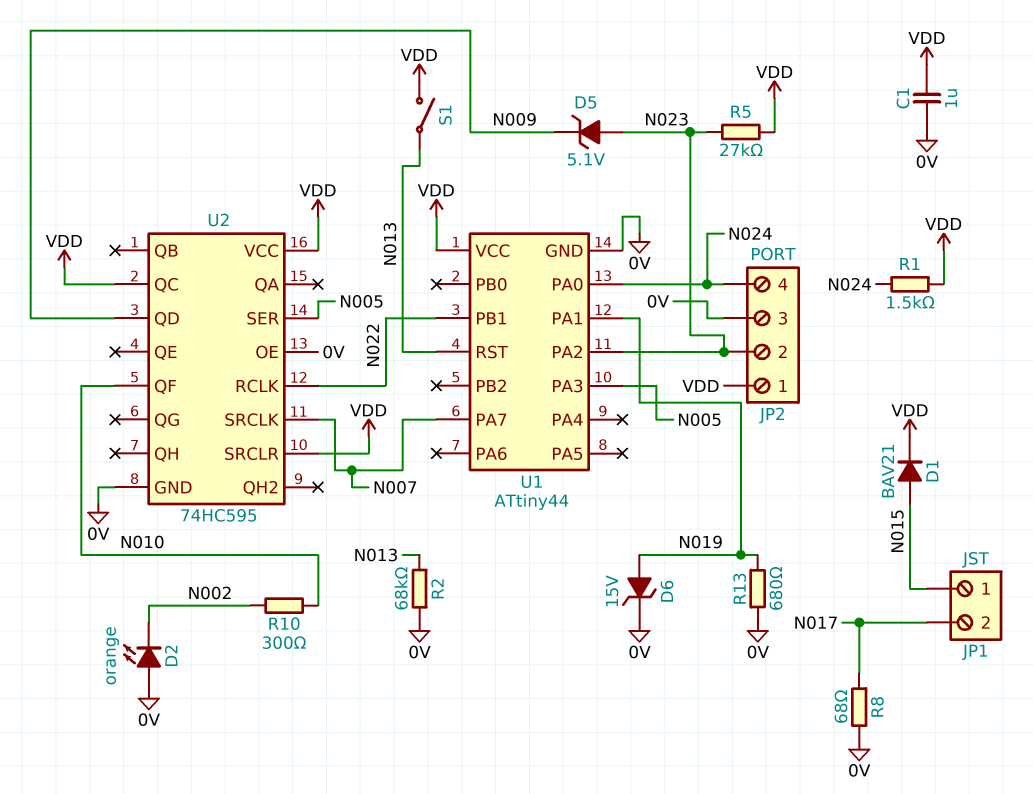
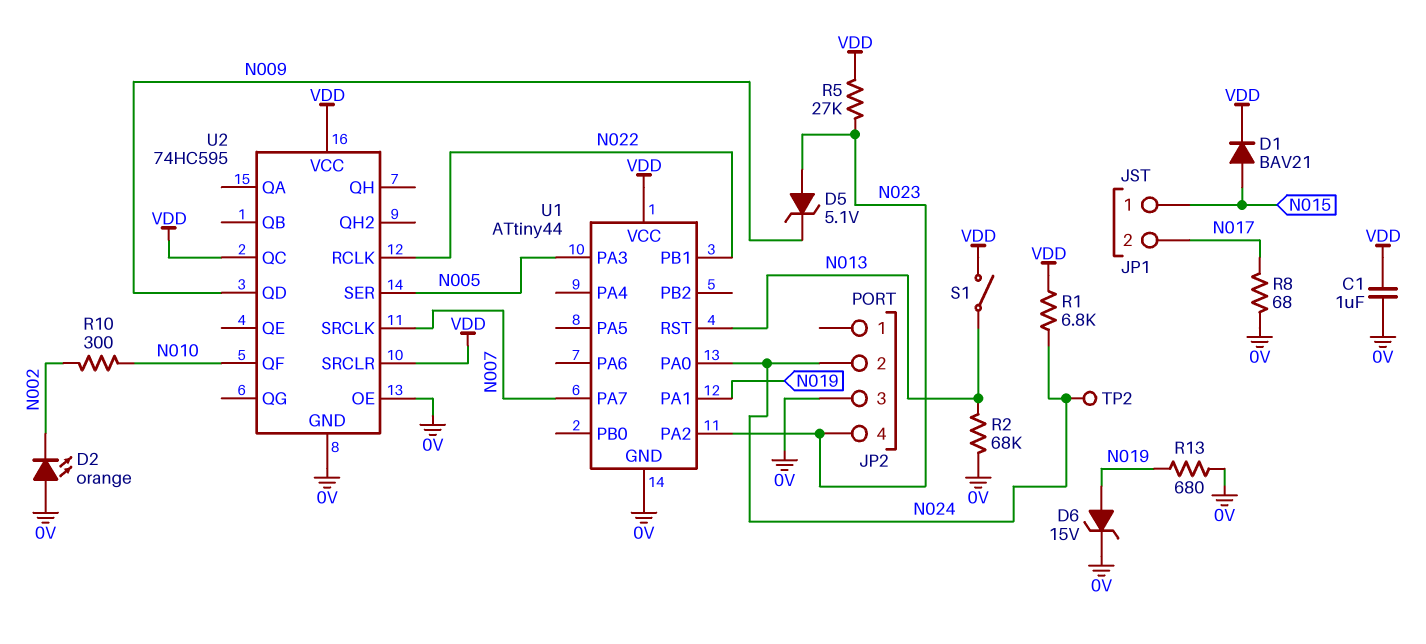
JP2 pin 1: VDD -> none
JP2 pin 2: N023 -> N024
JP2 pin 4: N024 -> N023
R1: 1.5k (N024, VDD) -> 6.8k (N024, VDD)
TP2: none -> test point (N024)

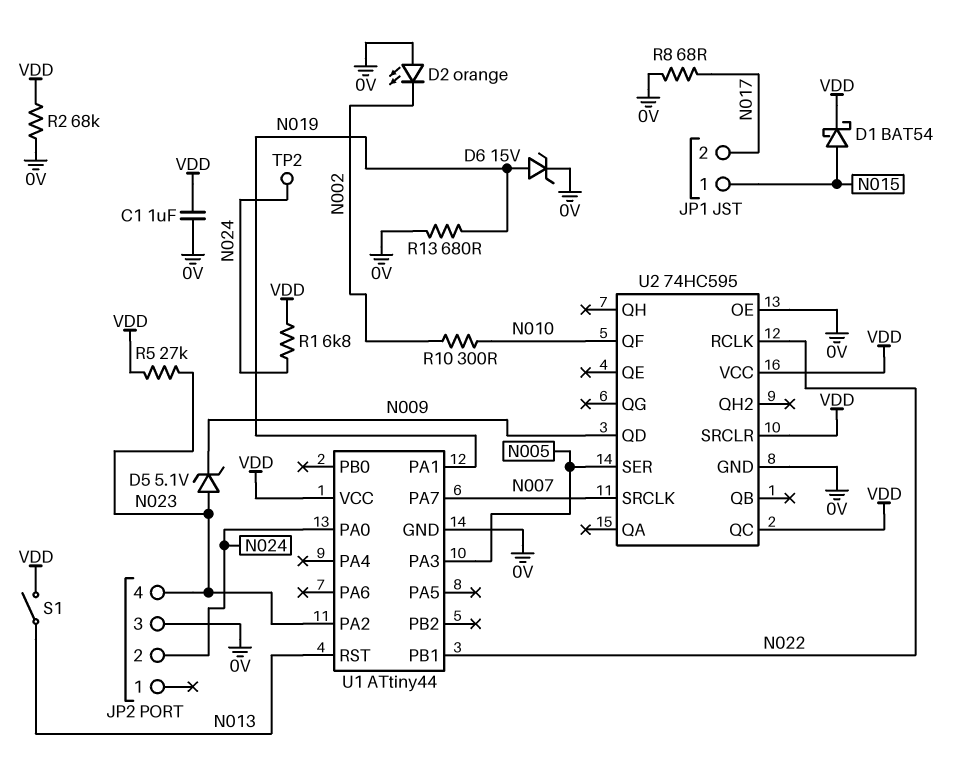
D1: diode BAV21 (A N015, K VDD) -> schottky BAT54 (A N015, K VDD)
R2: 68k (0V, N013) -> 68k (0V, VDD)

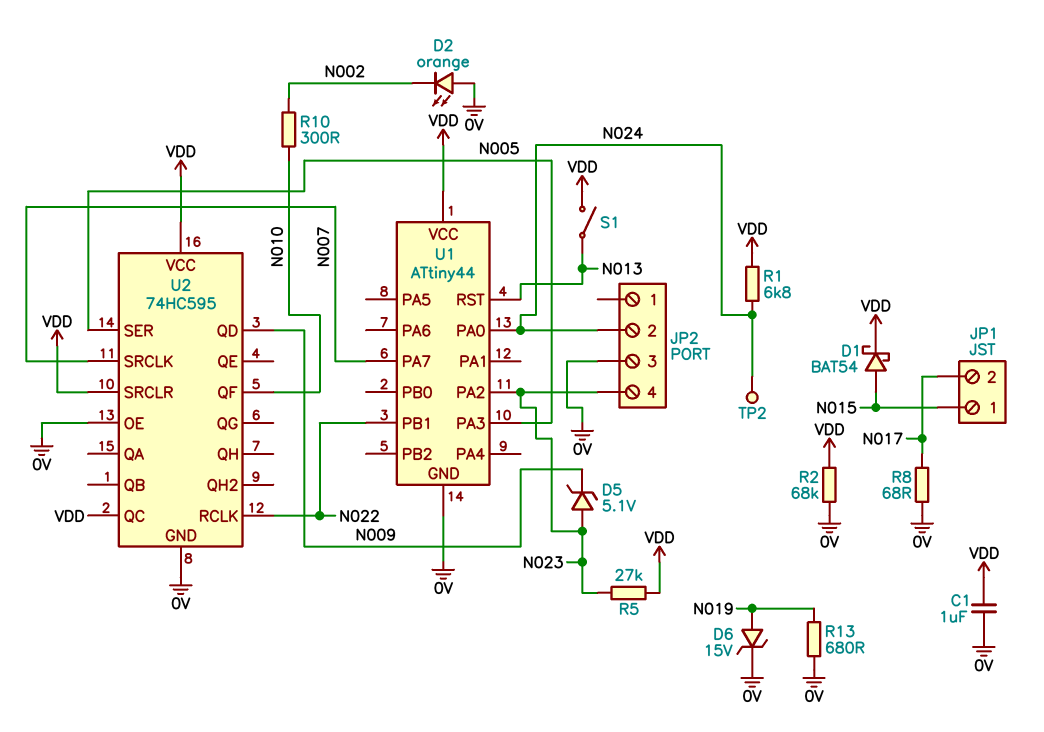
U1 pin PA1: N019 -> none

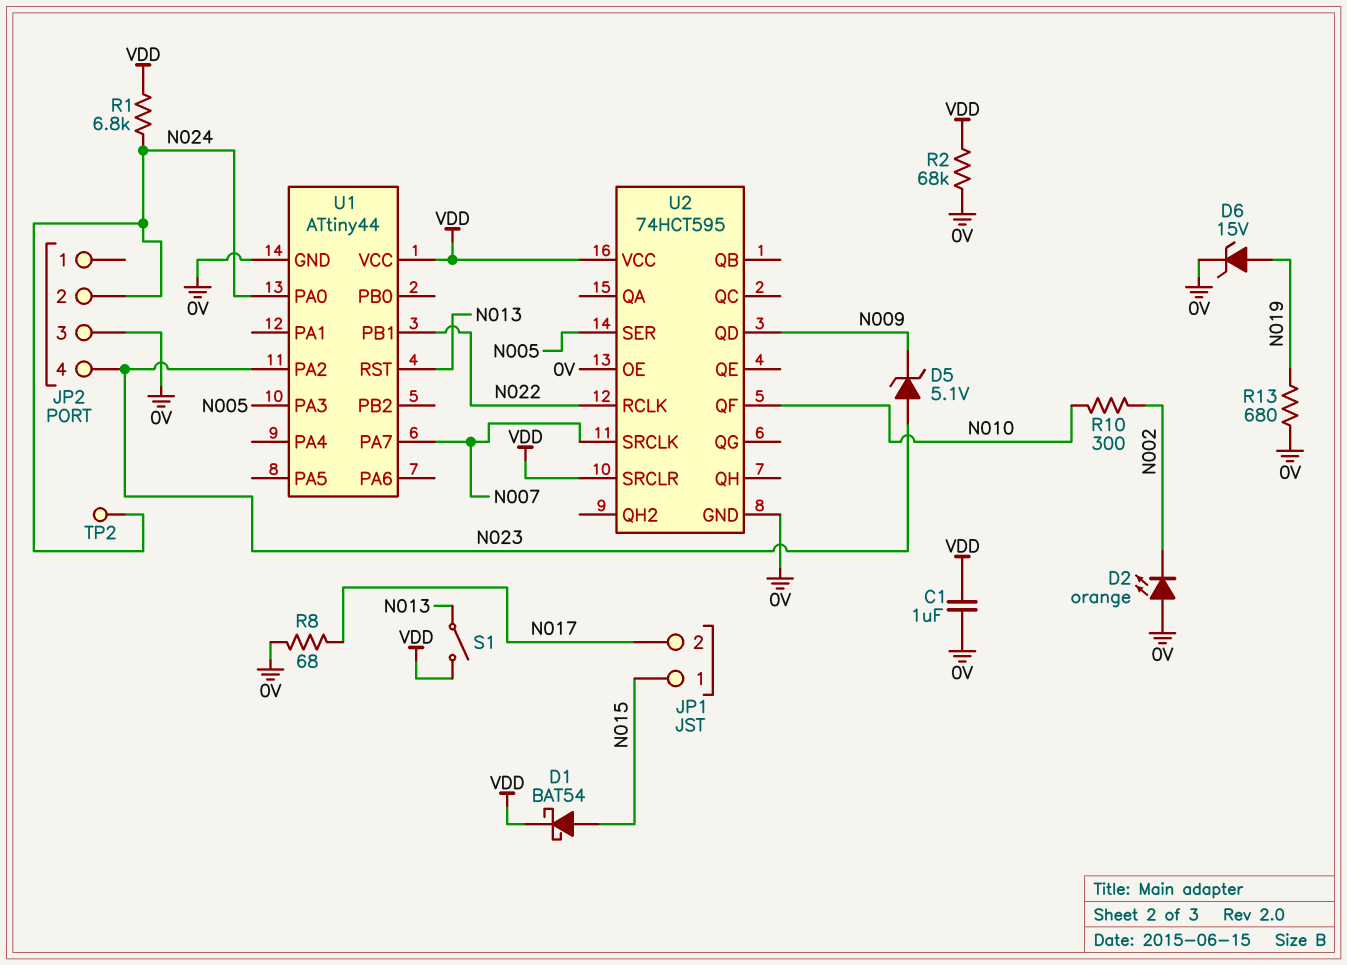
R5: 27k (N023, VDD) -> none
U2: 74HC595 -> 74HCT595
U2 pin QC: VDD -> none

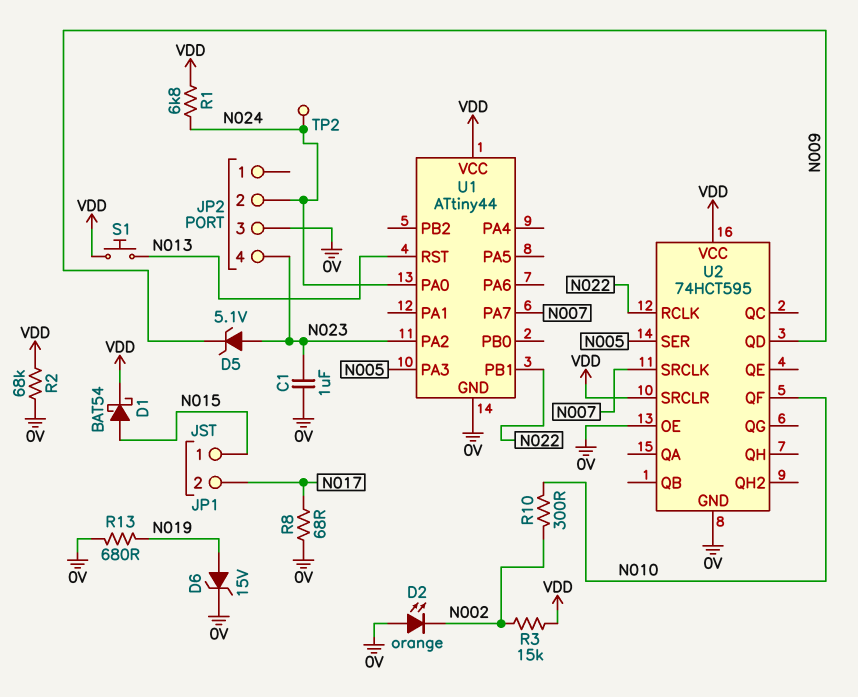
C1: 1uF (0V, VDD) -> 1uF (0V, N023)
R3: none -> 15k (N002, VDD)
S1: switch (N013, VDD) -> button (N013, VDD)

